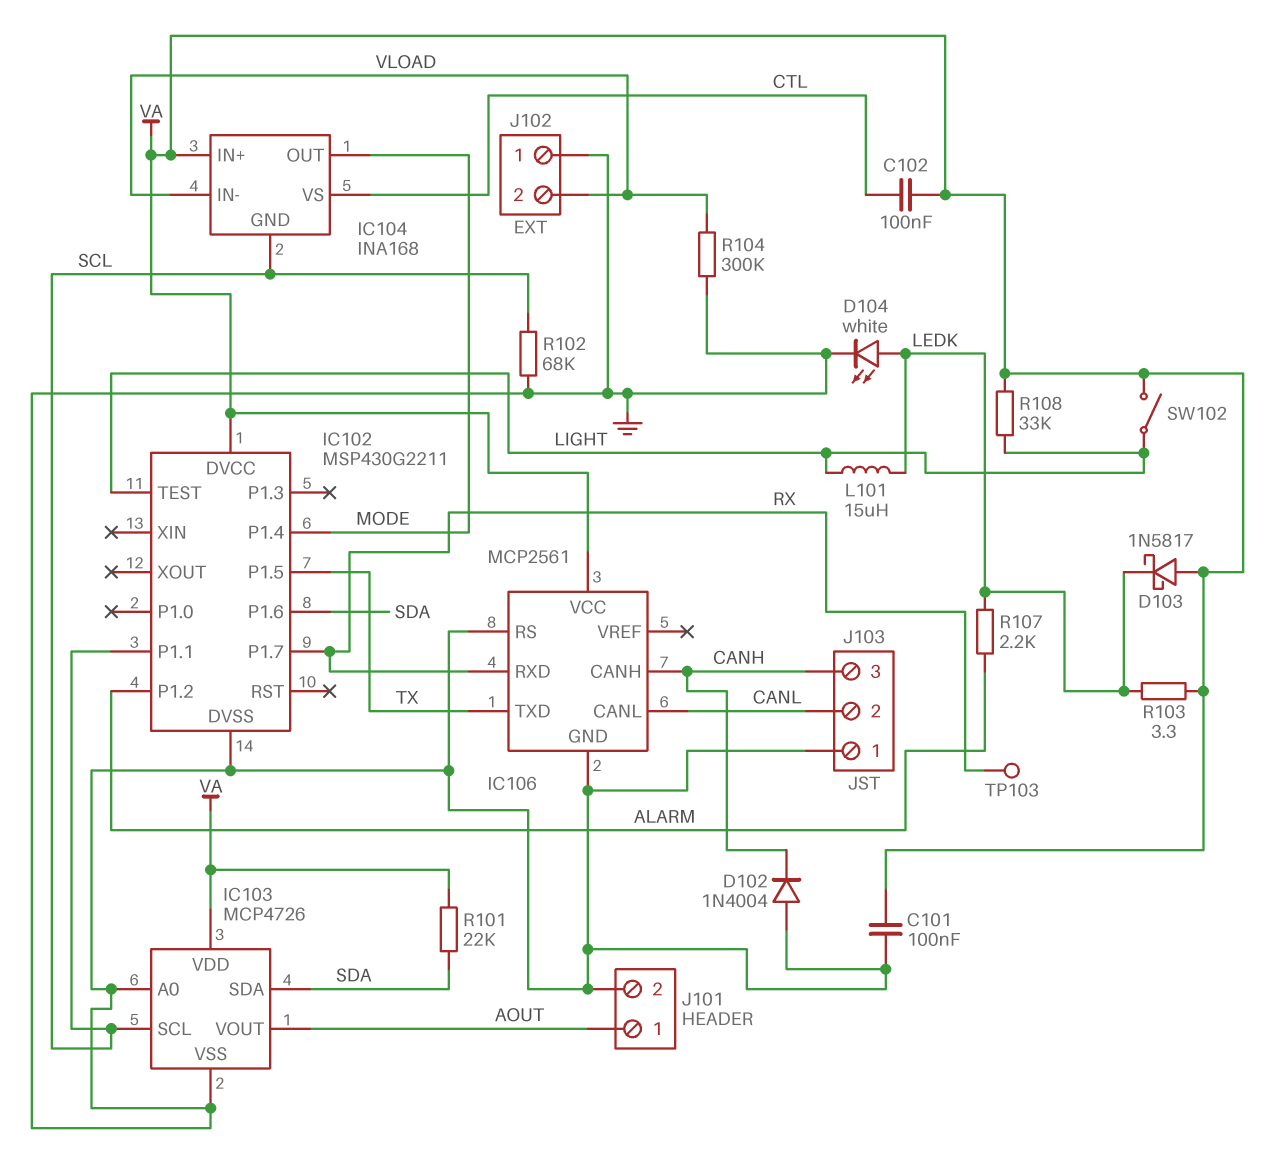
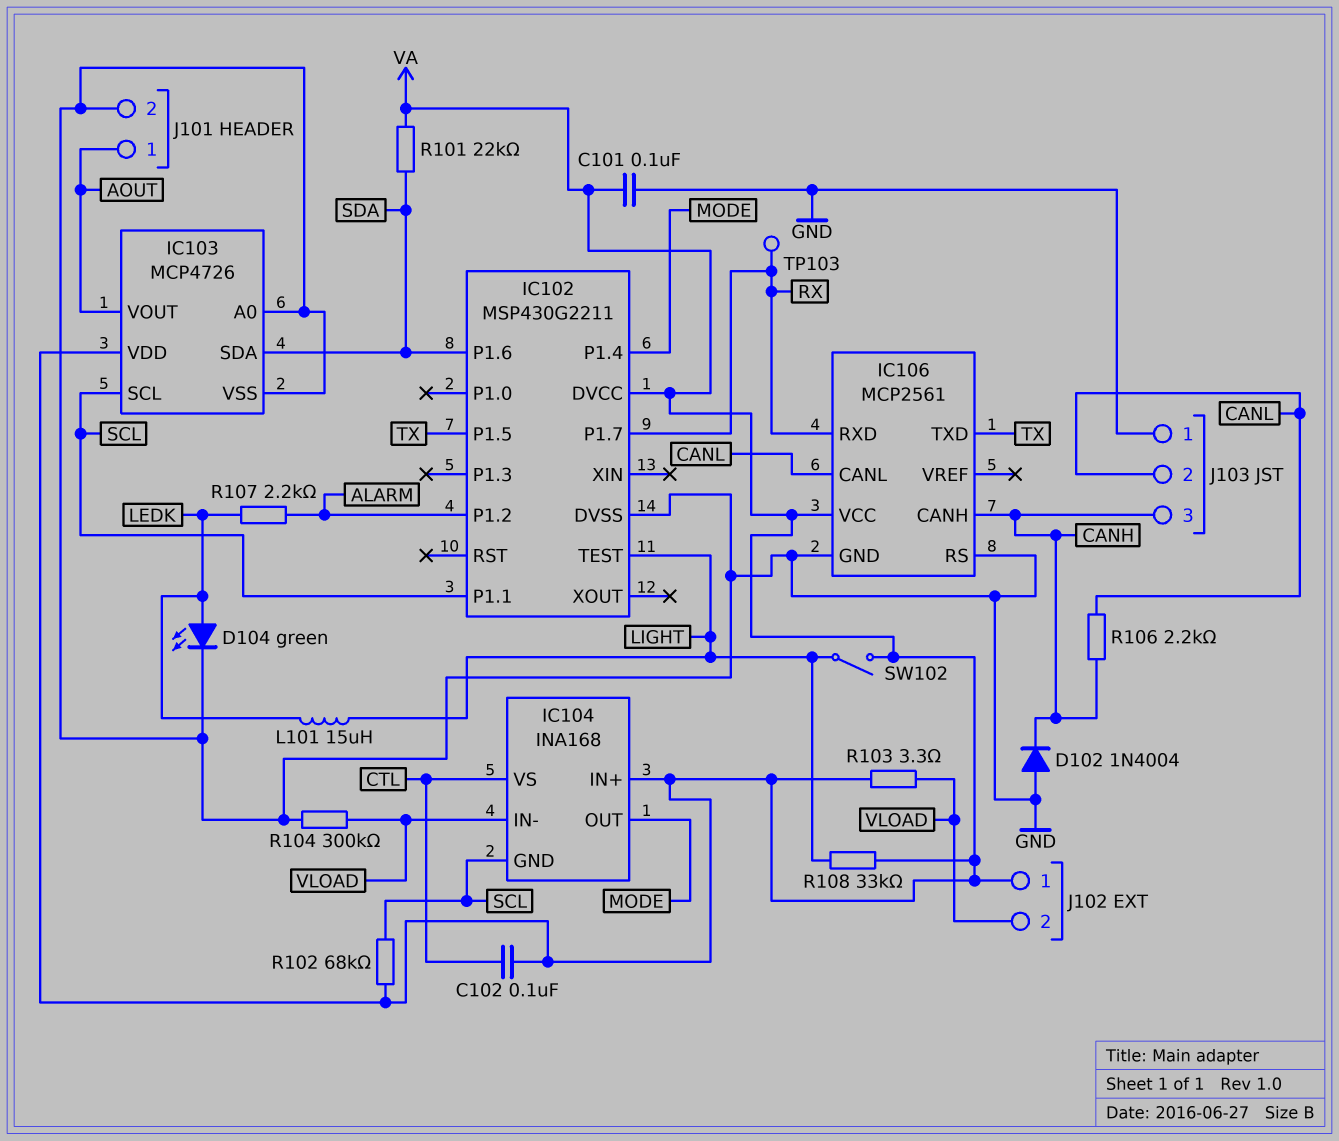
D103: schottky 1N5817 (A VA, K LEDK) -> none
D104: LED white (A LEDK, K GND) -> LED green (A LEDK, K GND)
J102 pin 1: GND -> VA
R102: 68k (GND, SCL) -> 68k (SCL, VA)
R103: 3.3 (LEDK, VA) -> 3.3 (VA, VLOAD)
R106: none -> 2.2k (CANH, CANL)

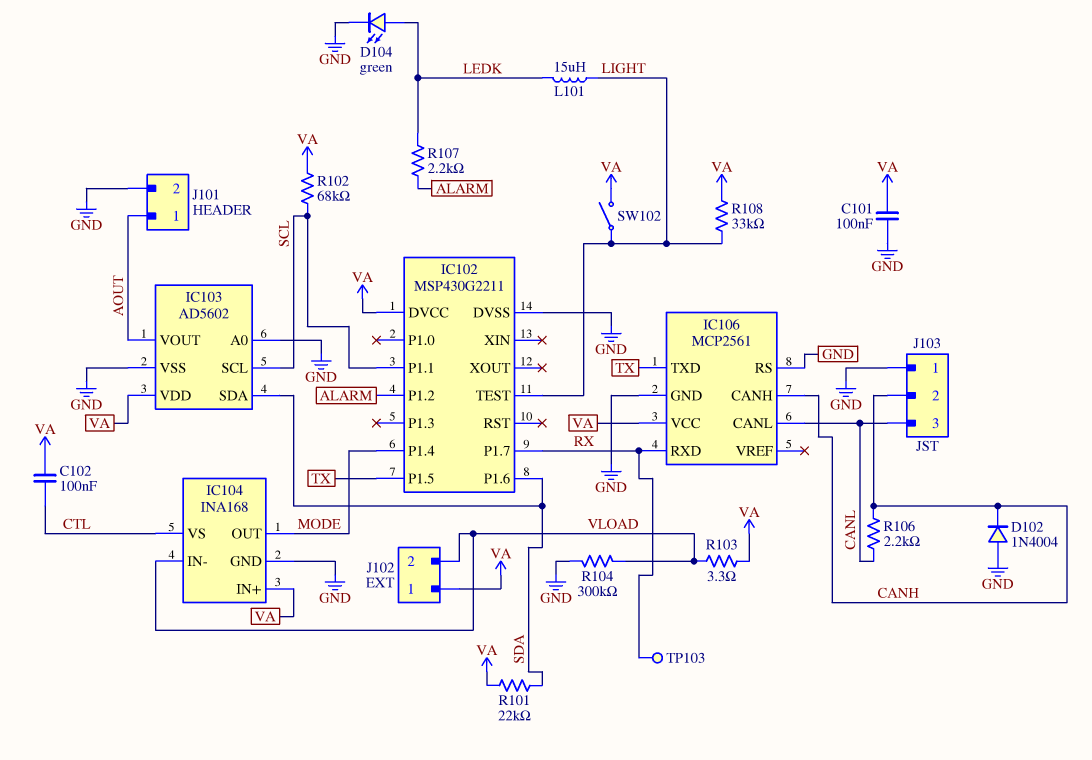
IC103: MCP4726 -> AD5602
IC104 pin GND: SCL -> GND
J103 pin 2: CANL -> CANH
J103 pin 3: CANH -> CANL

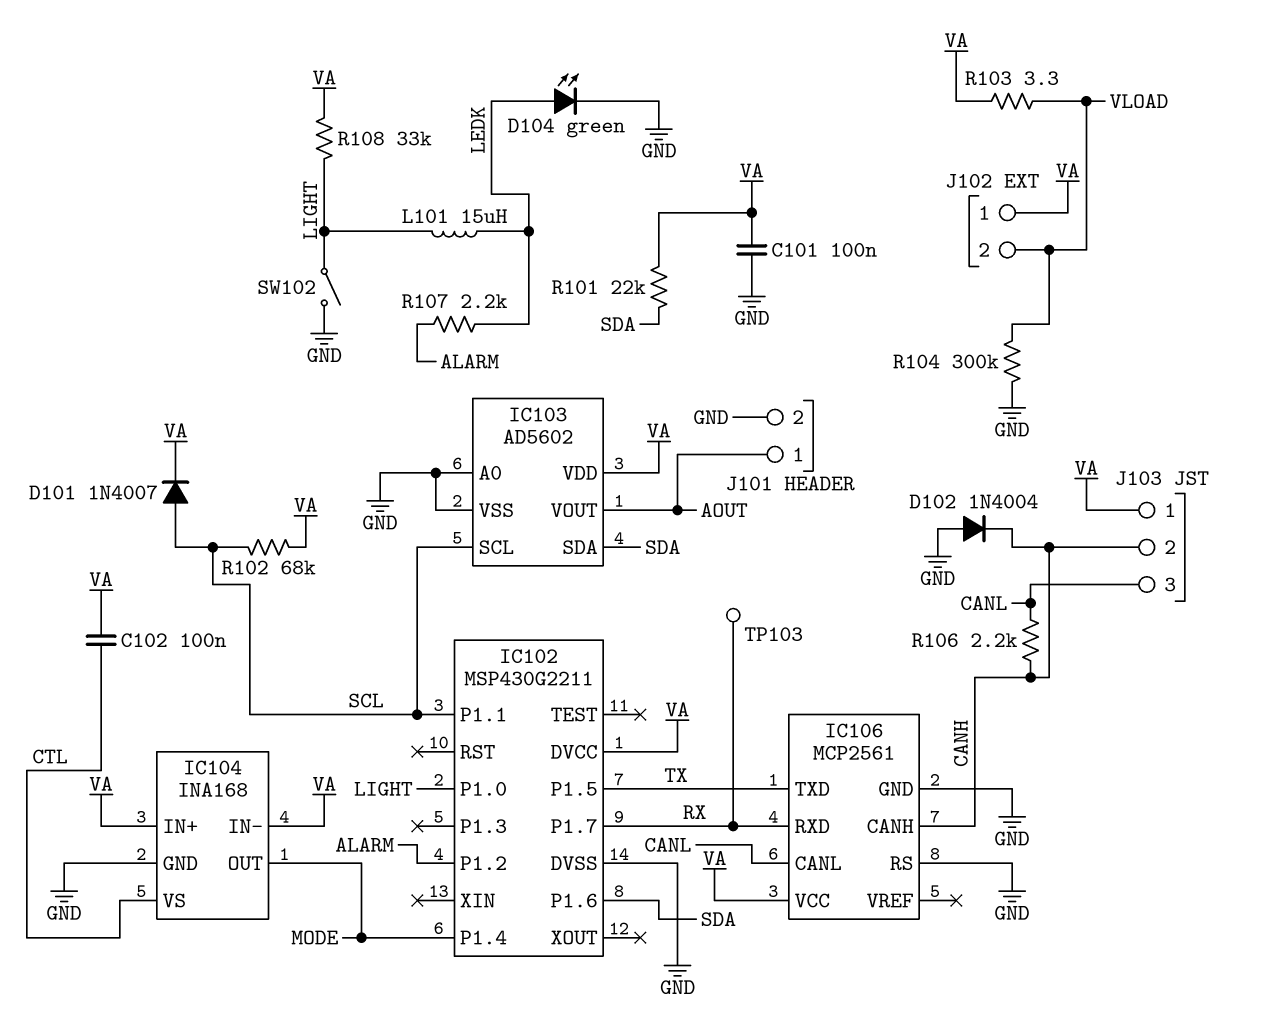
D101: none -> diode 1N4007 (A SCL, K VA)
IC102 pin P1.0: none -> LIGHT
IC102 pin TEST: LIGHT -> none
IC104 pin IN-: VLOAD -> VA
J103 pin 1: GND -> VA
SW102: switch (LIGHT, VA) -> switch (GND, LIGHT)

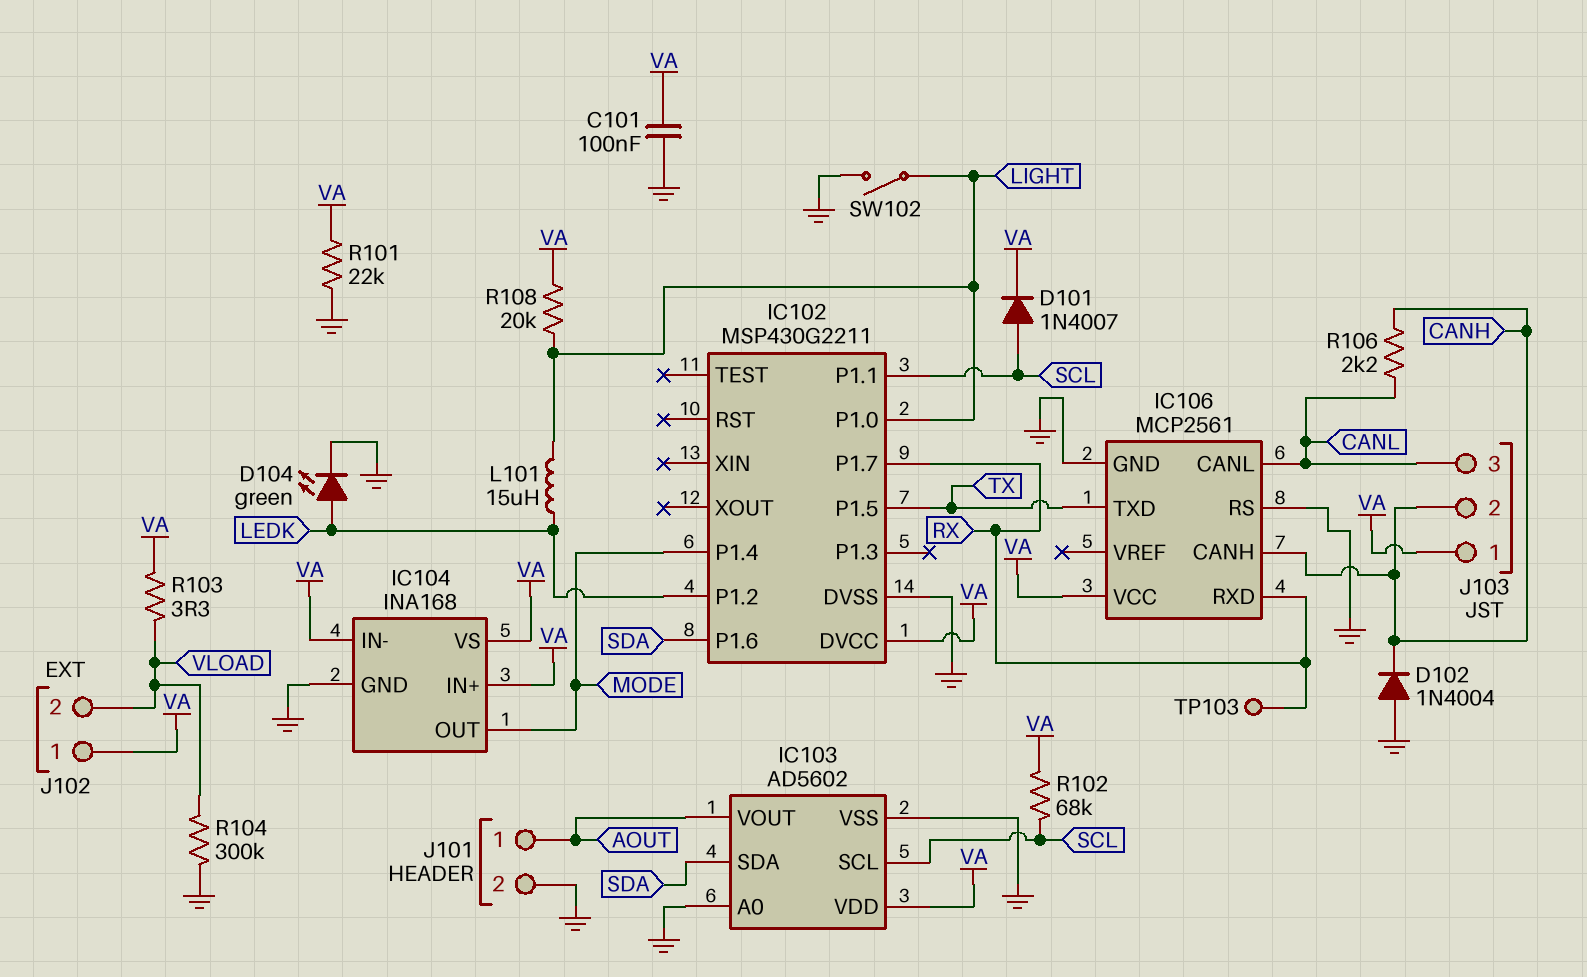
C102: 100nF (CTL, VA) -> none
IC102 pin P1.2: ALARM -> LEDK
IC104 pin VS: CTL -> VA
R101: 22k (SDA, VA) -> 22k (GND, VA)
R107: 2.2k (ALARM, LEDK) -> none
R108: 33k (LIGHT, VA) -> 20k (LIGHT, VA)

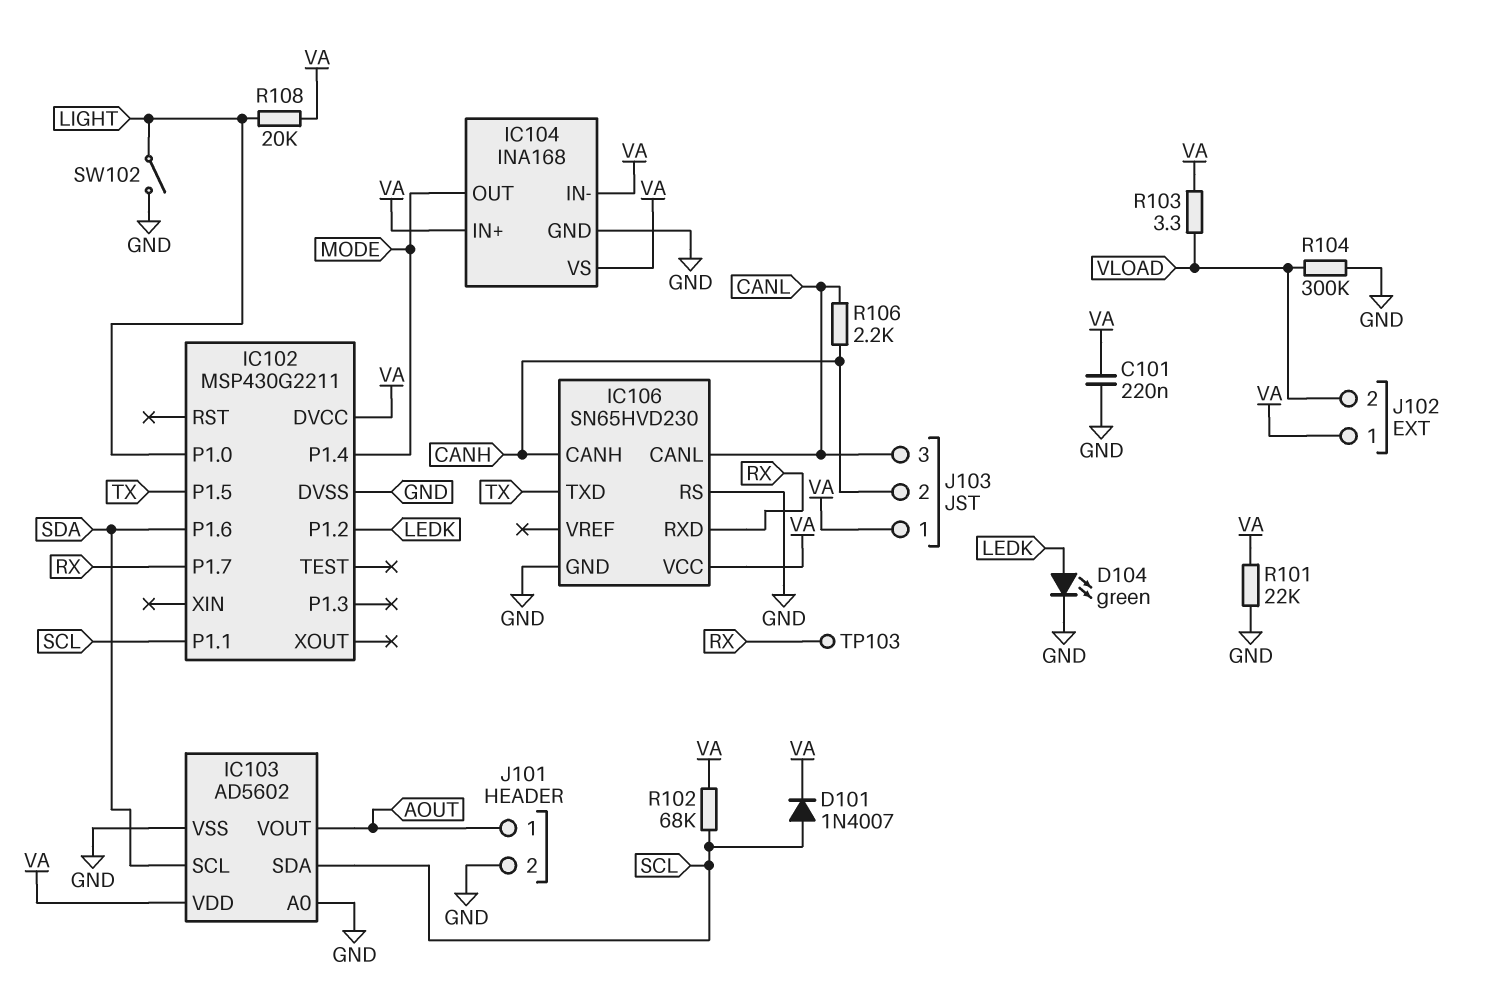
C101: 100nF (GND, VA) -> 220nF (GND, VA)
D102: diode 1N4004 (A GND, K CANH) -> none
IC103 pin SCL: SCL -> SDA
IC103 pin SDA: SDA -> SCL
IC106: MCP2561 -> SN65HVD230
L101: 15uH (LEDK, LIGHT) -> none

